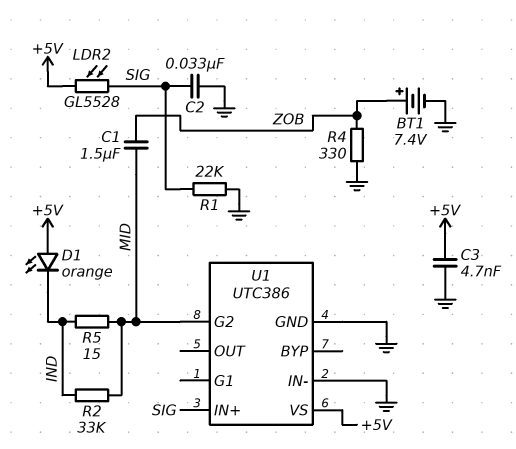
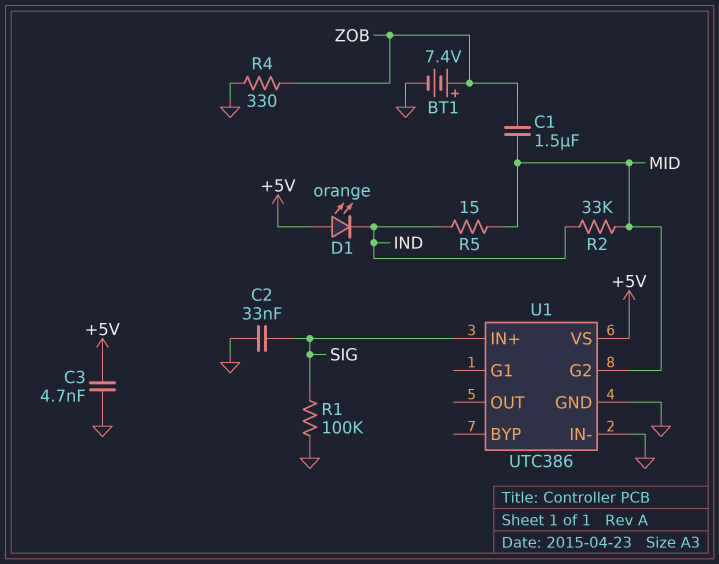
LDR2: GL5528 (+5V, SIG) -> none
R1: 22k (GND, SIG) -> 100k (GND, SIG)

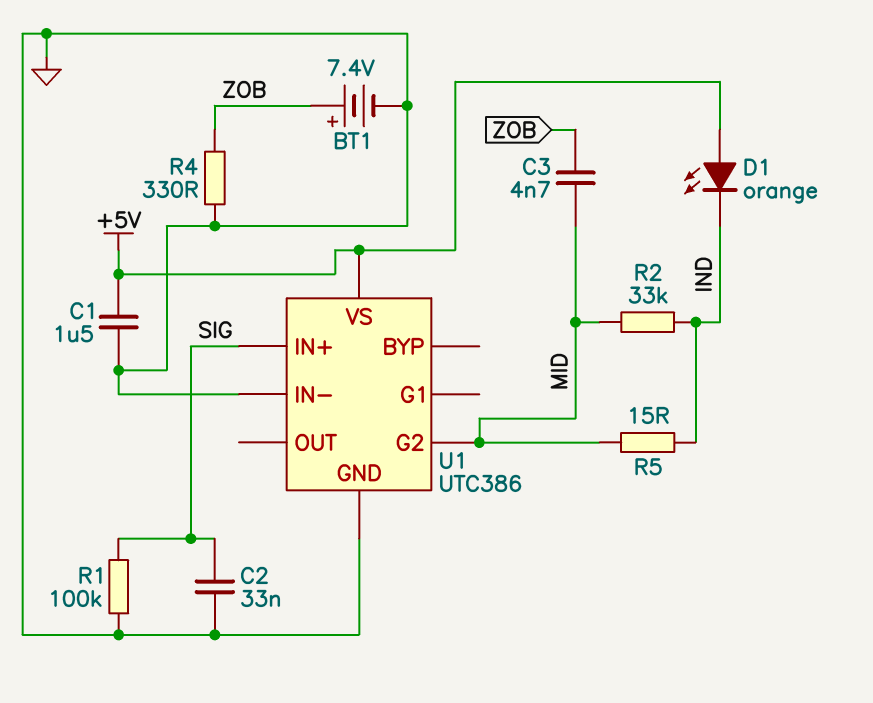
C1: 1.5uF (MID, ZOB) -> 1.5uF (+5V, GND)
C3: 4.7nF (+5V, GND) -> 4.7nF (MID, ZOB)

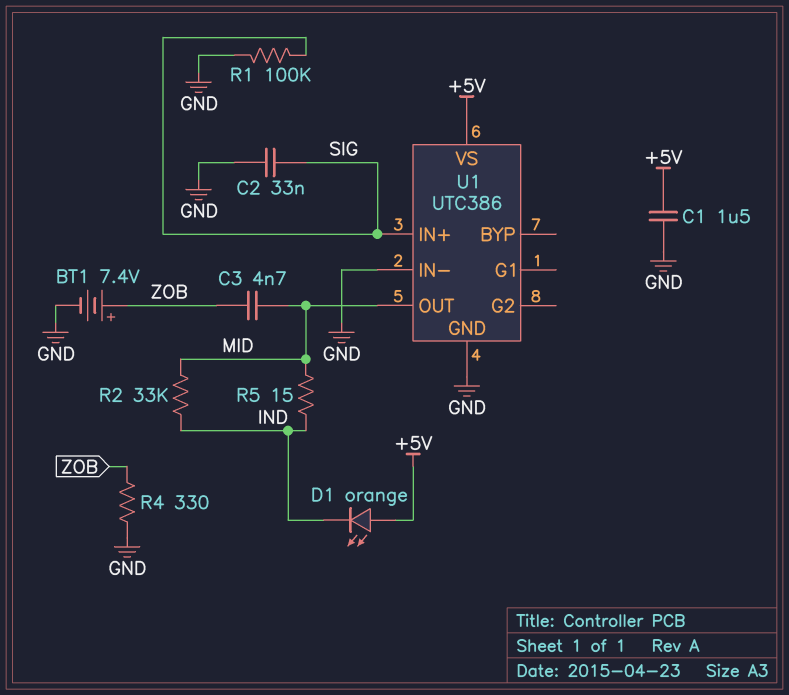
U1 pin G2: MID -> none
U1 pin OUT: none -> MID

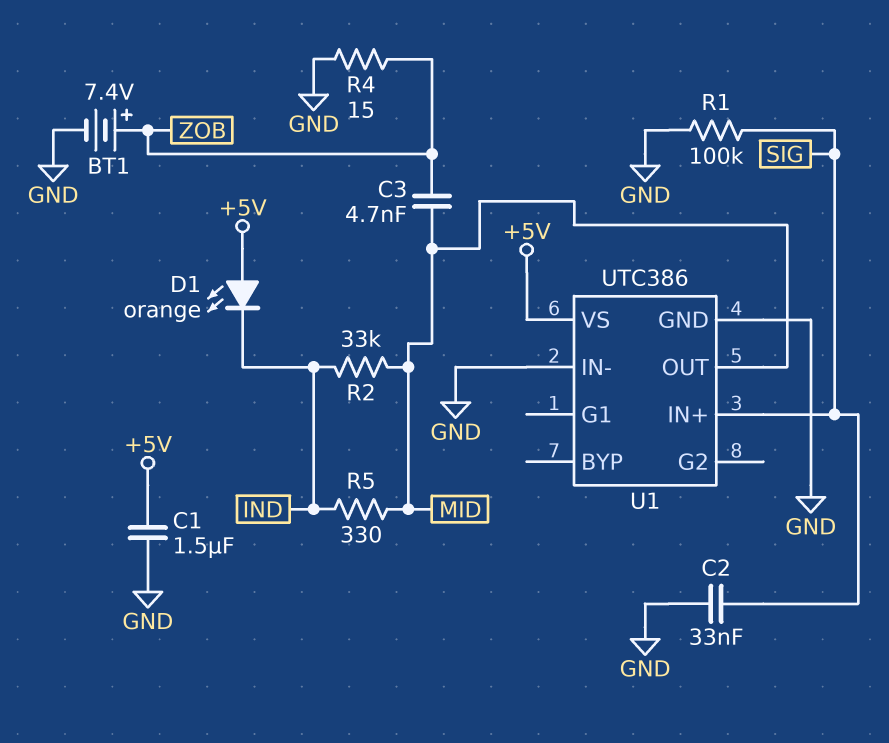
R4: 330 (GND, ZOB) -> 15 (GND, ZOB)
R5: 15 (IND, MID) -> 330 (IND, MID)

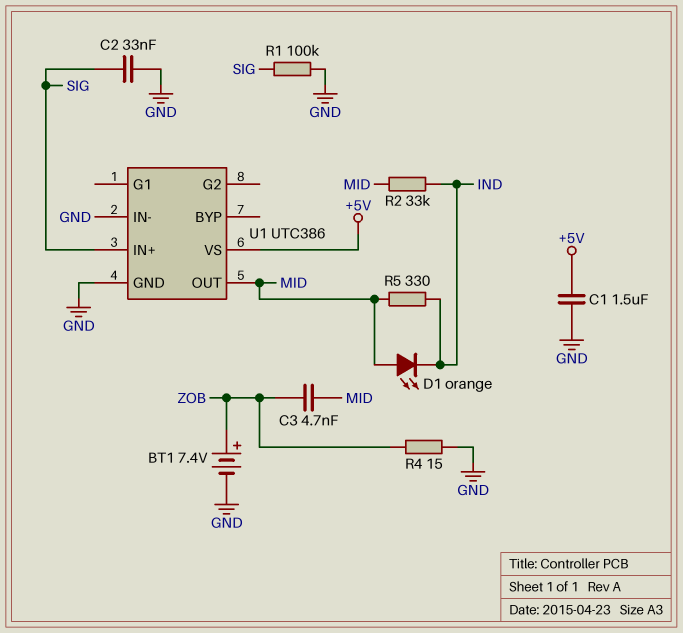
D1: LED orange (A +5V, K IND) -> LED orange (A MID, K IND)

